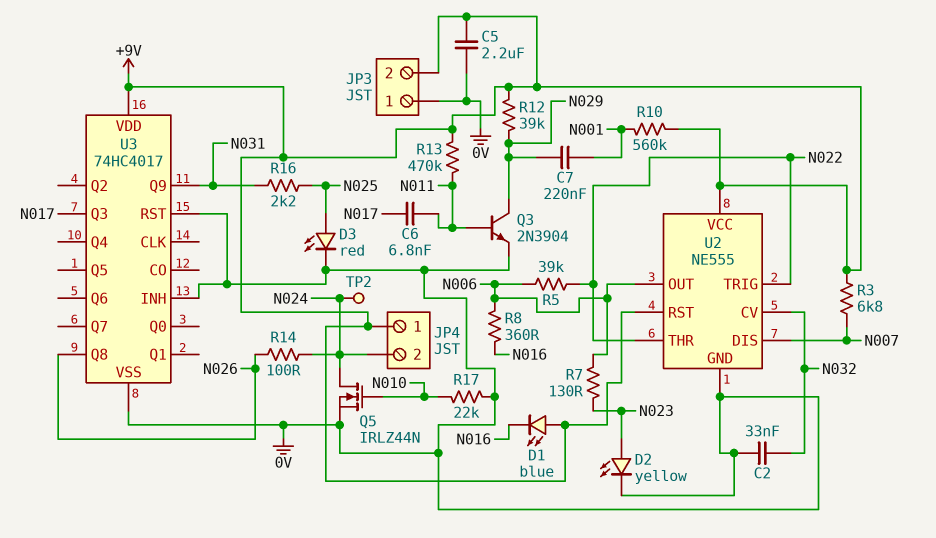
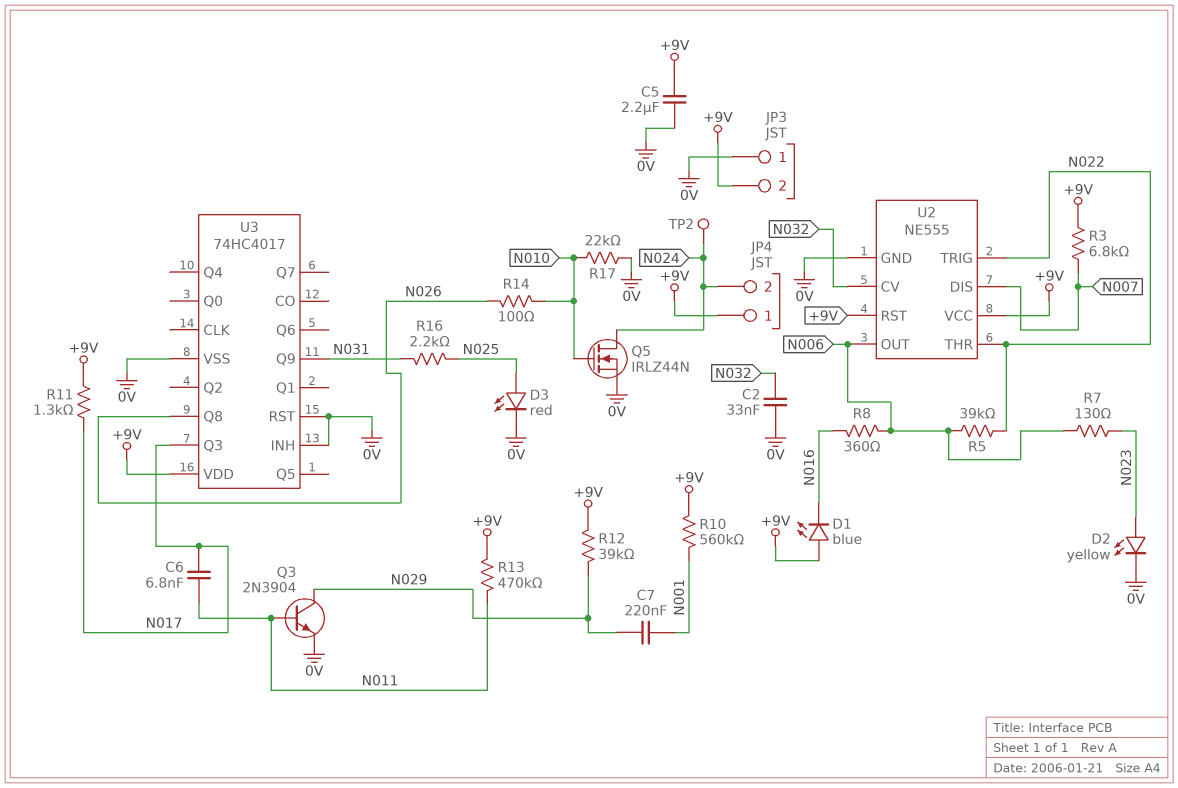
R11: none -> 1.3k (+9V, N017)
R14: 100 (N024, N026) -> 100 (N010, N026)

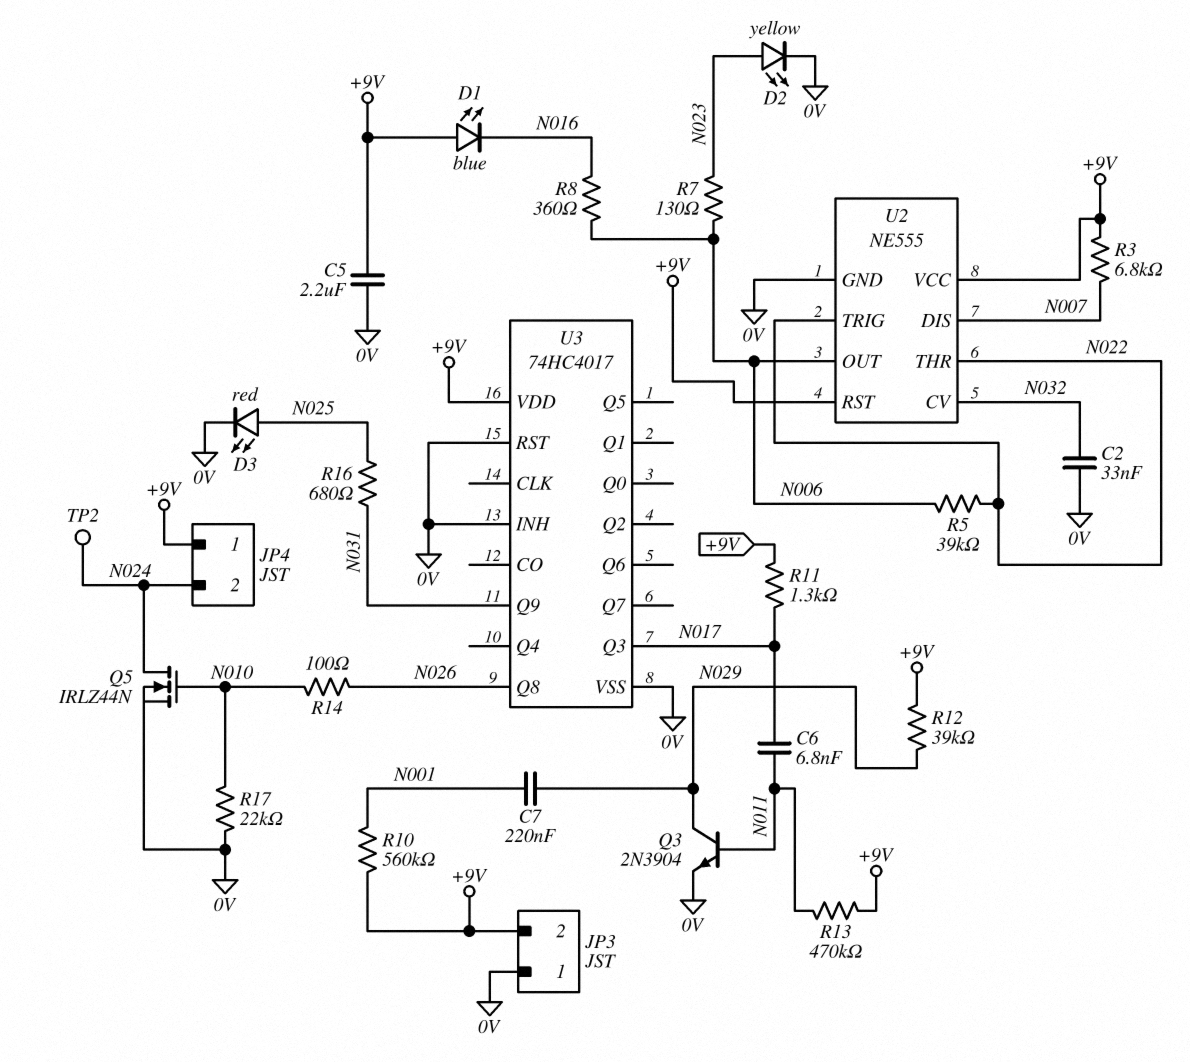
R16: 2.2k (N025, N031) -> 680 (N025, N031)

